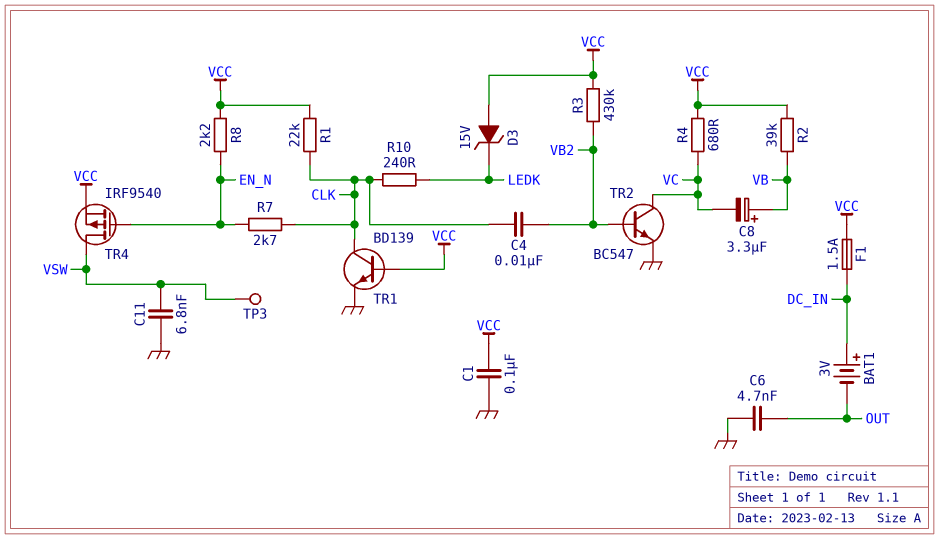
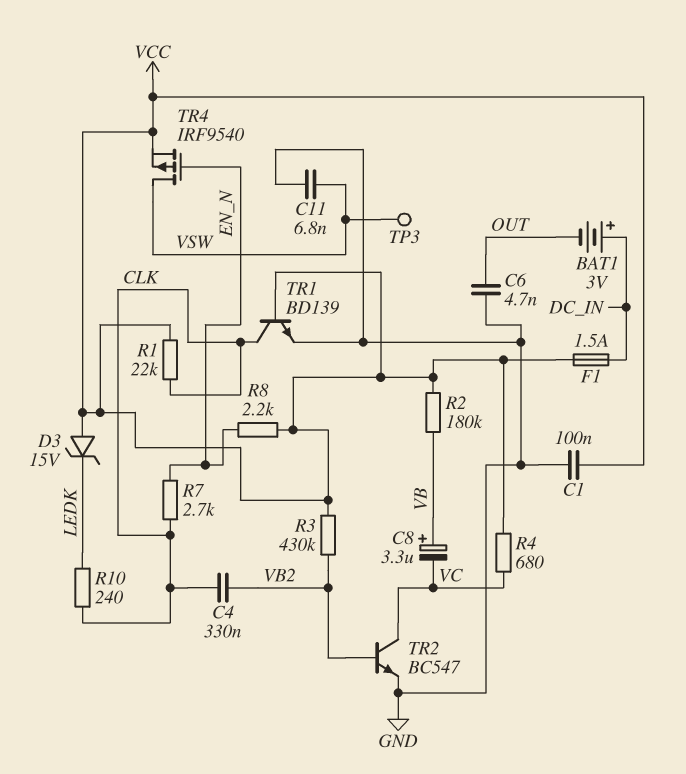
C4: 10nF (CLK, VB2) -> 330nF (CLK, VB2)
R2: 39k (VB, VCC) -> 180k (VB, VCC)

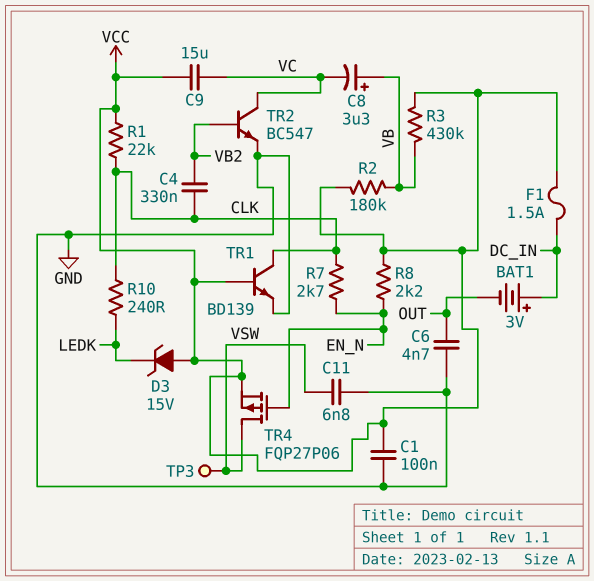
C9: none -> 15uF (VC, VCC)
R3: 430k (VB2, VCC) -> 430k (VB, VCC)
R4: 680 (VC, VCC) -> none
TR4: PMOS IRF9540 (G EN_N, D VSW, S VCC) -> PMOS FQP27P06 (G EN_N, D VSW, S VCC)

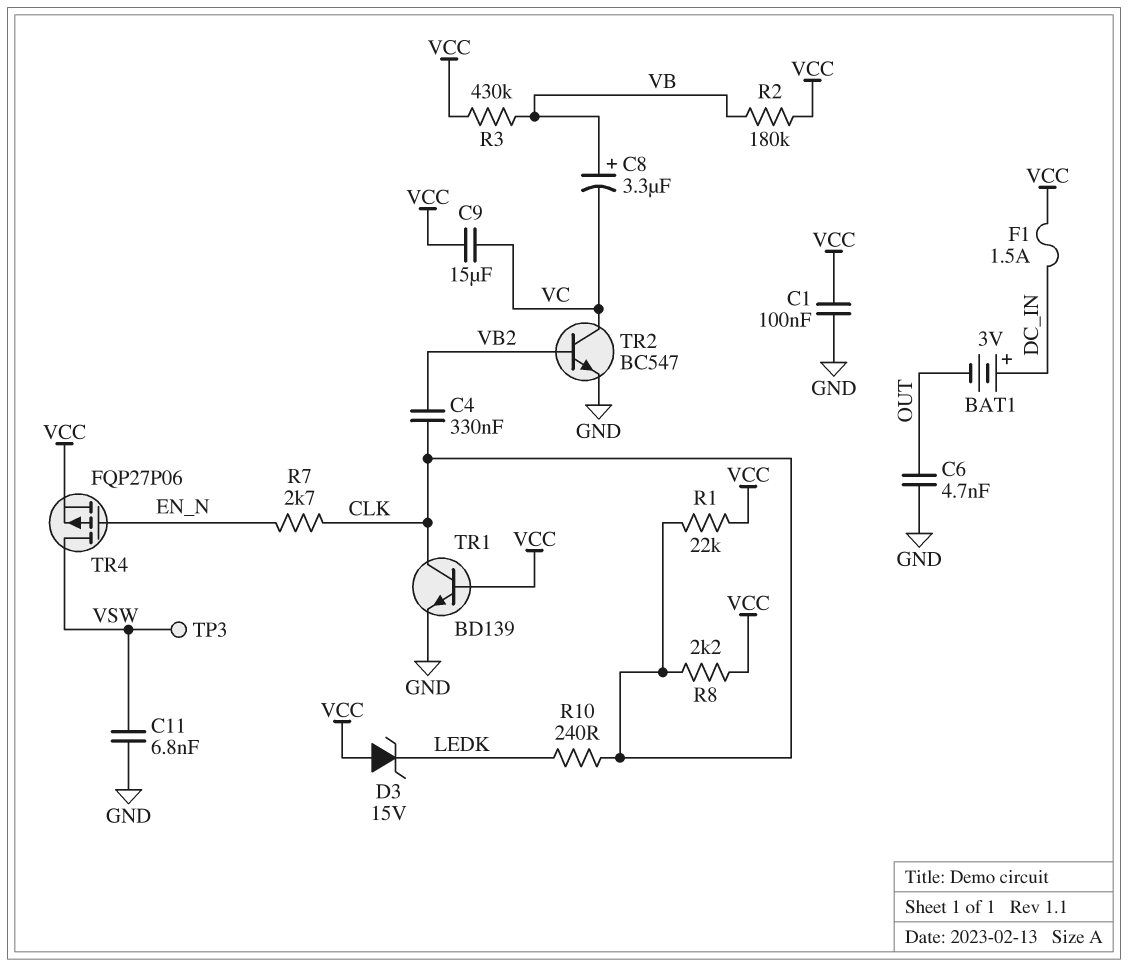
R8: 2.2k (EN_N, VCC) -> 2.2k (CLK, VCC)

